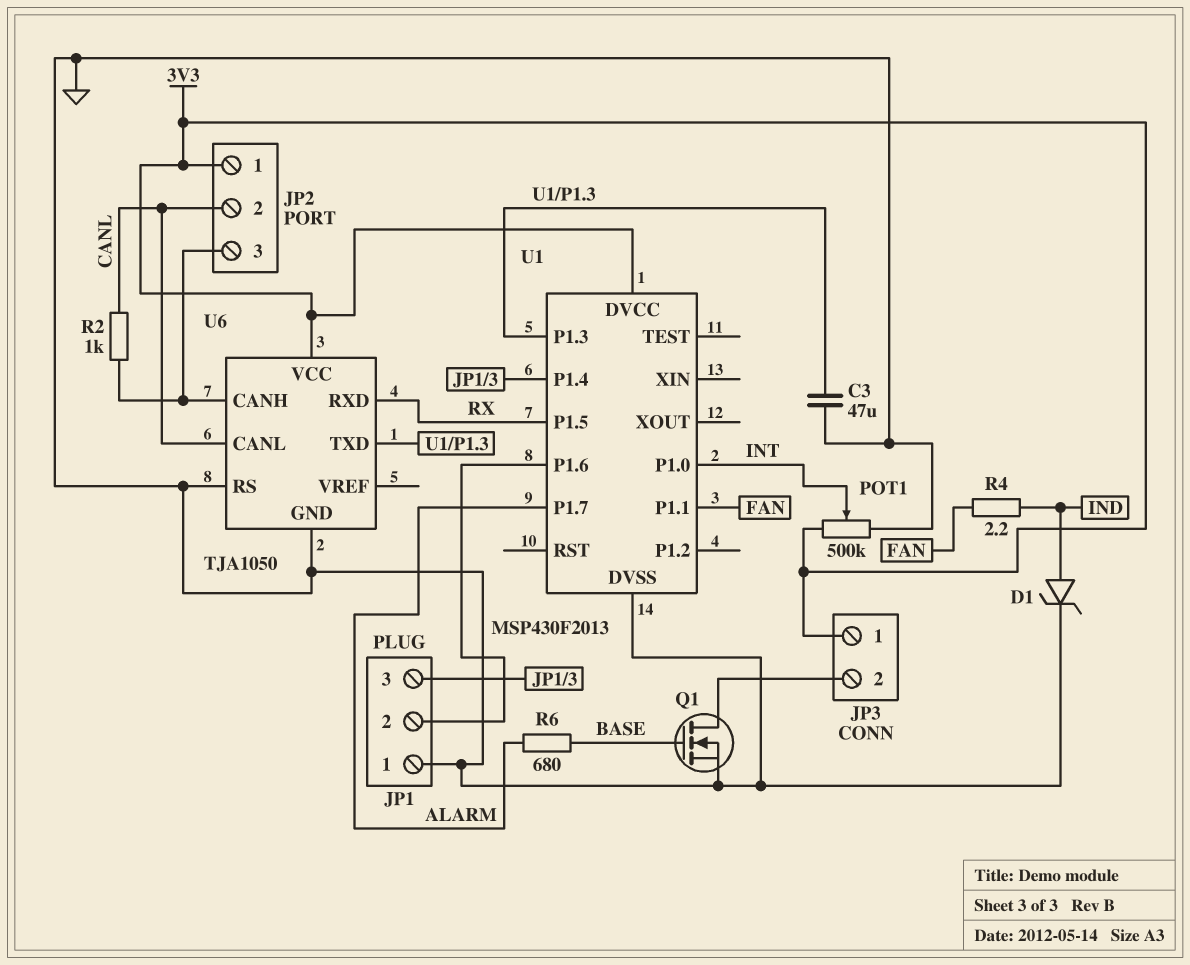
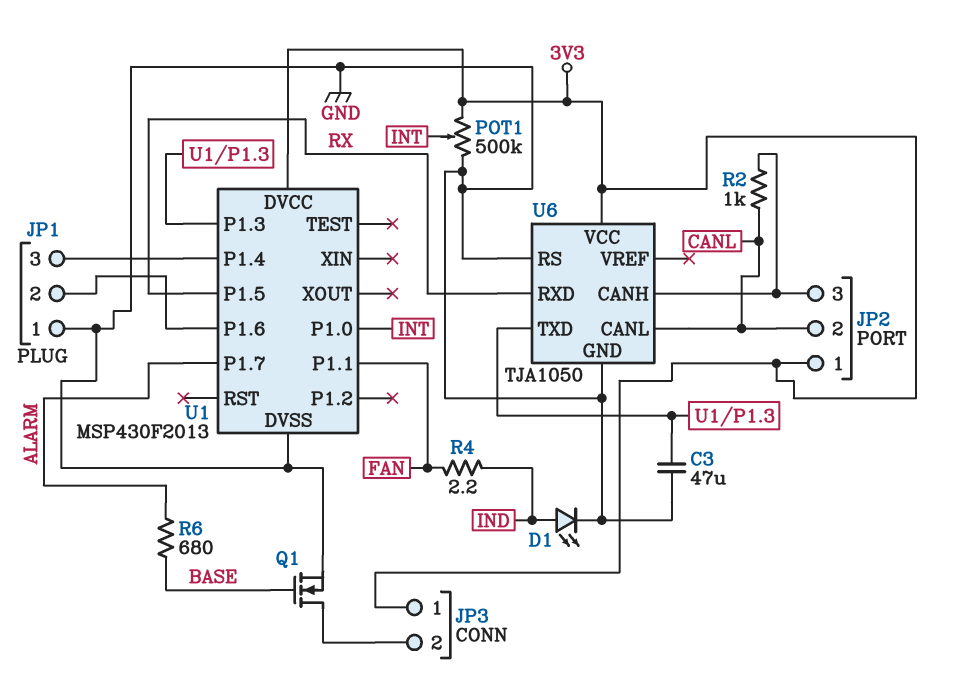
D1: zener (A IND, K GND) -> LED (A IND, K GND)

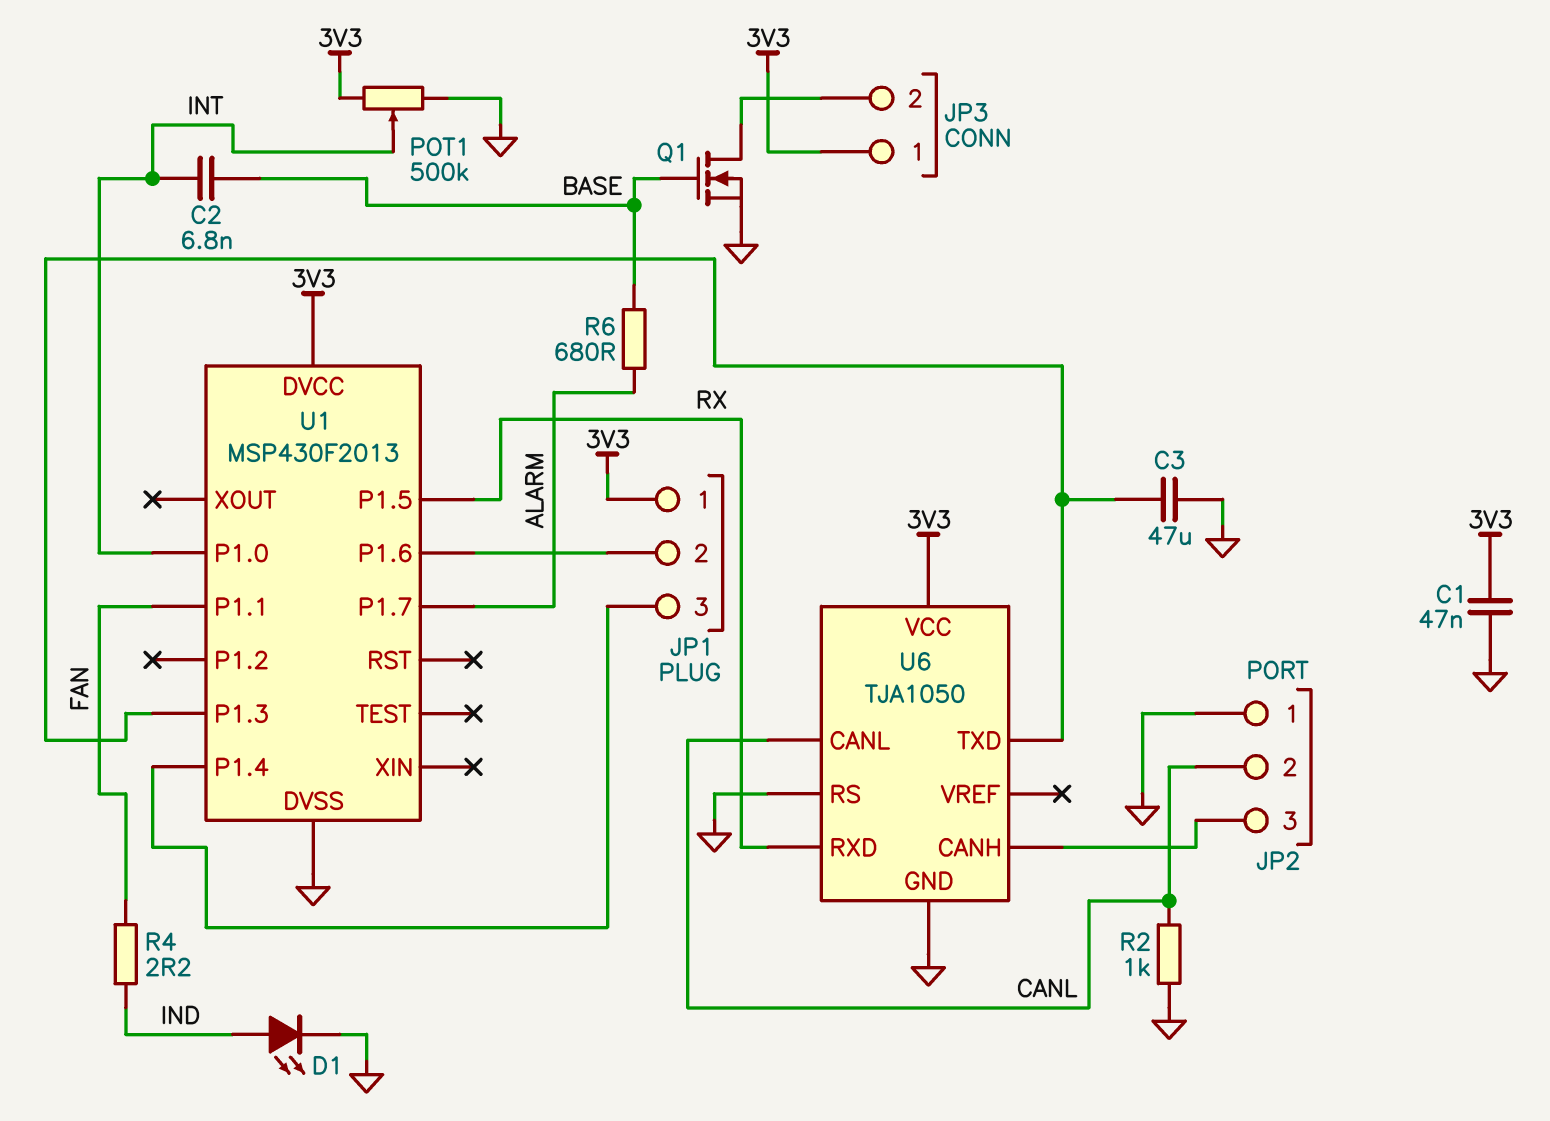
C1: none -> 47nF (3V3, GND)
C2: none -> 6.8nF (BASE, INT)
JP1 pin 1: GND -> 3V3
JP2 pin 1: 3V3 -> GND
R2: 1k (CANL, JP2/3) -> 1k (CANL, GND)

